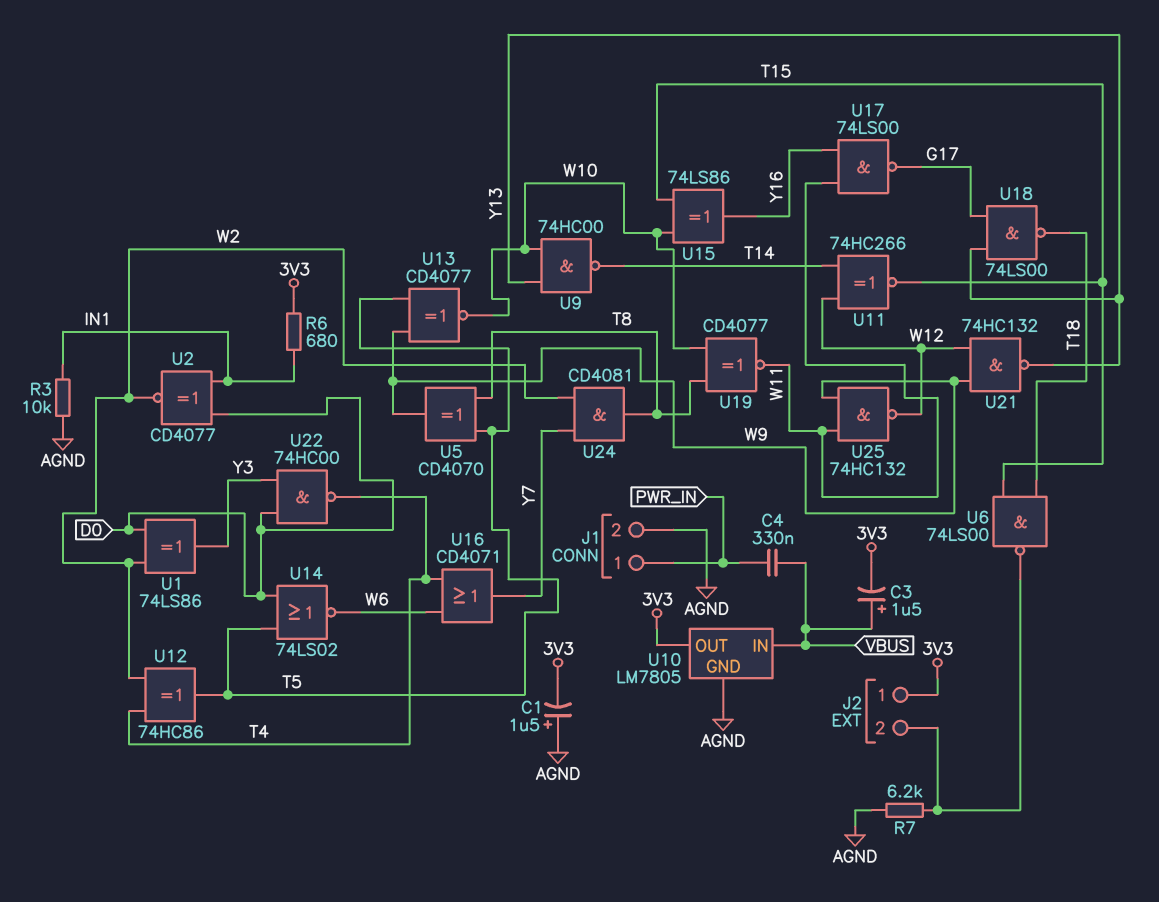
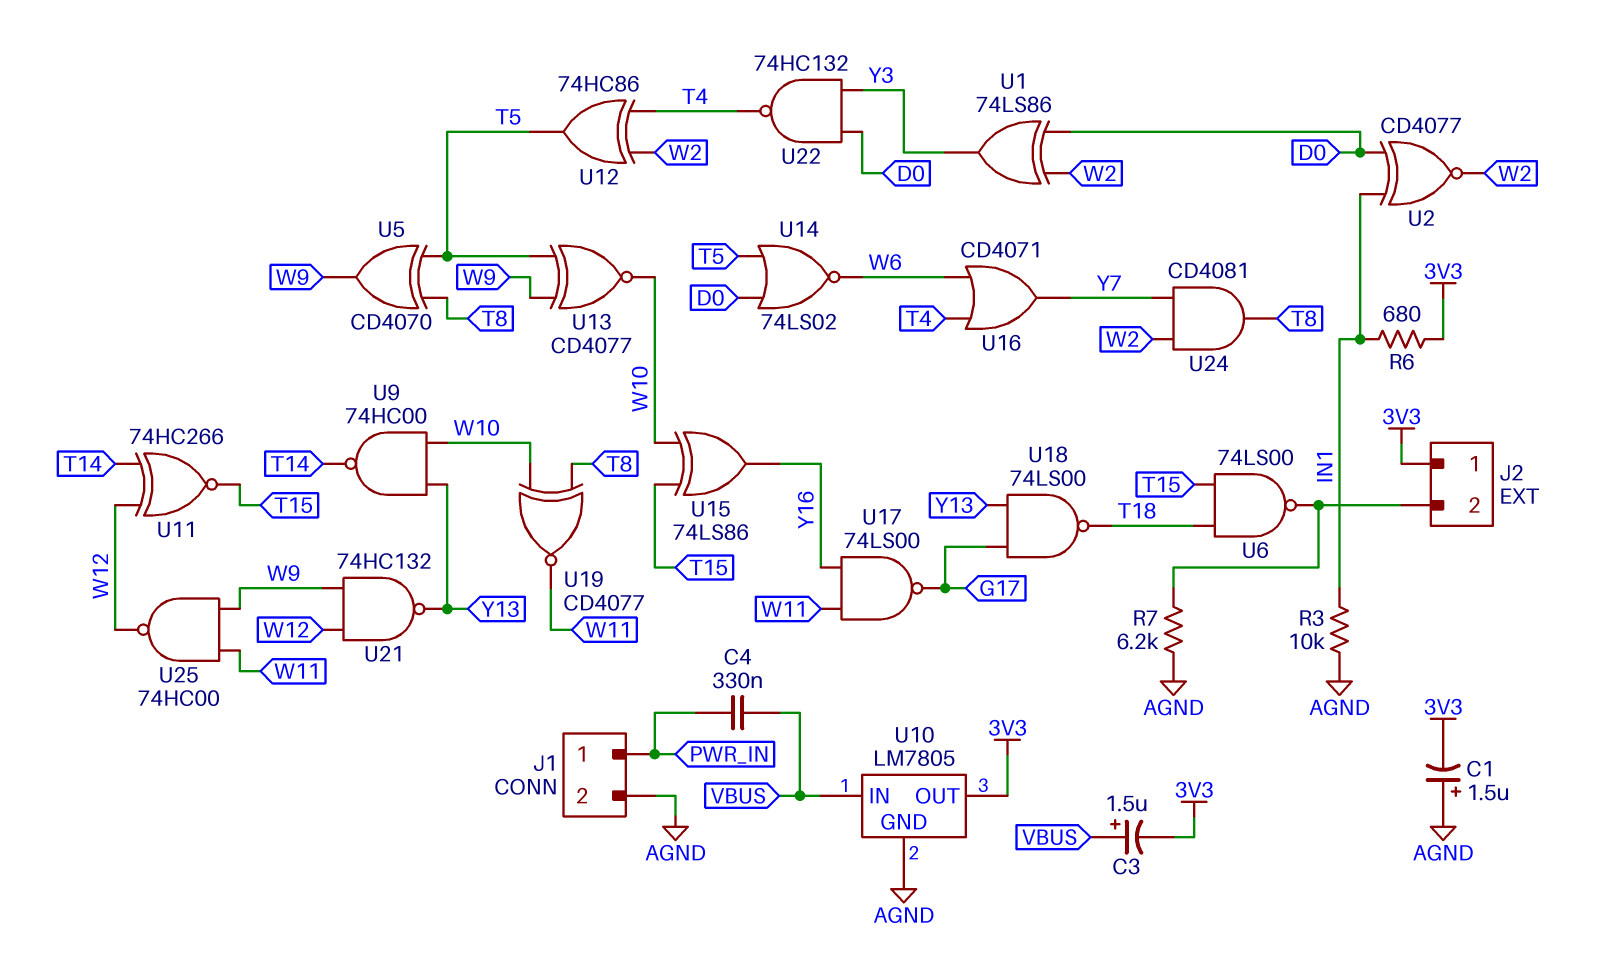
U22: NAND 74HC00 (in D0, in Y3, out T4) -> NAND 74HC132 (in D0, in Y3, out T4)
U25: NAND 74HC132 (in W9, in W11, out W12) -> NAND 74HC00 (in W9, in W11, out W12)

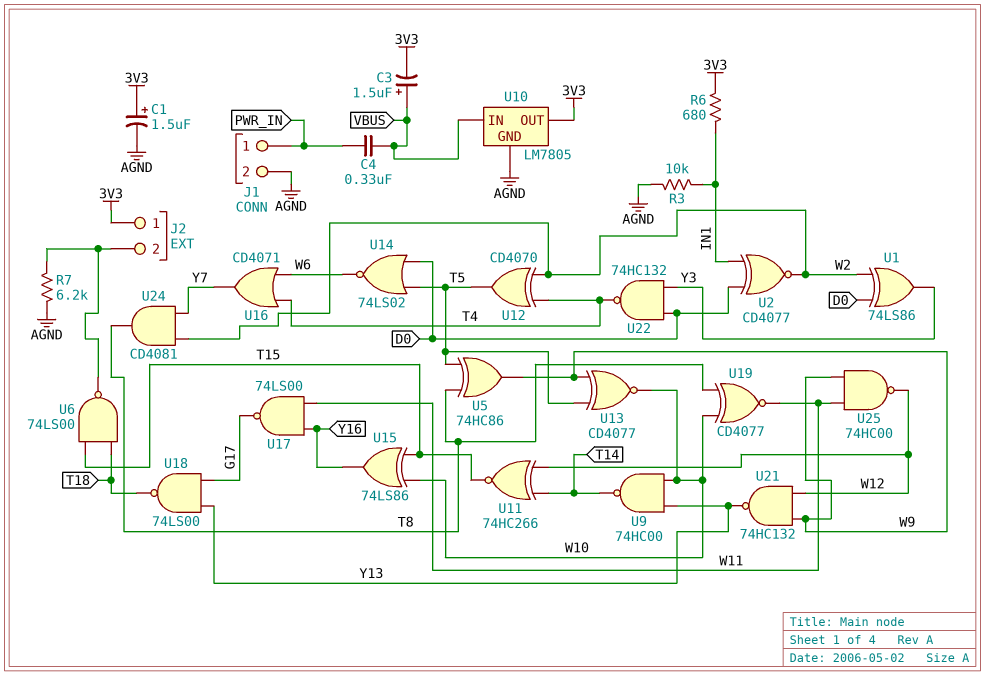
C1: 1.5uF (plus AGND, minus 3V3) -> 1.5uF (plus 3V3, minus AGND)
U5: XOR CD4070 (in T5, in T8, out W9) -> XOR 74HC86 (in T5, in T8, out W9)
U12: XOR 74HC86 (in T4, in W2, out T5) -> XOR CD4070 (in T4, in W2, out T5)

